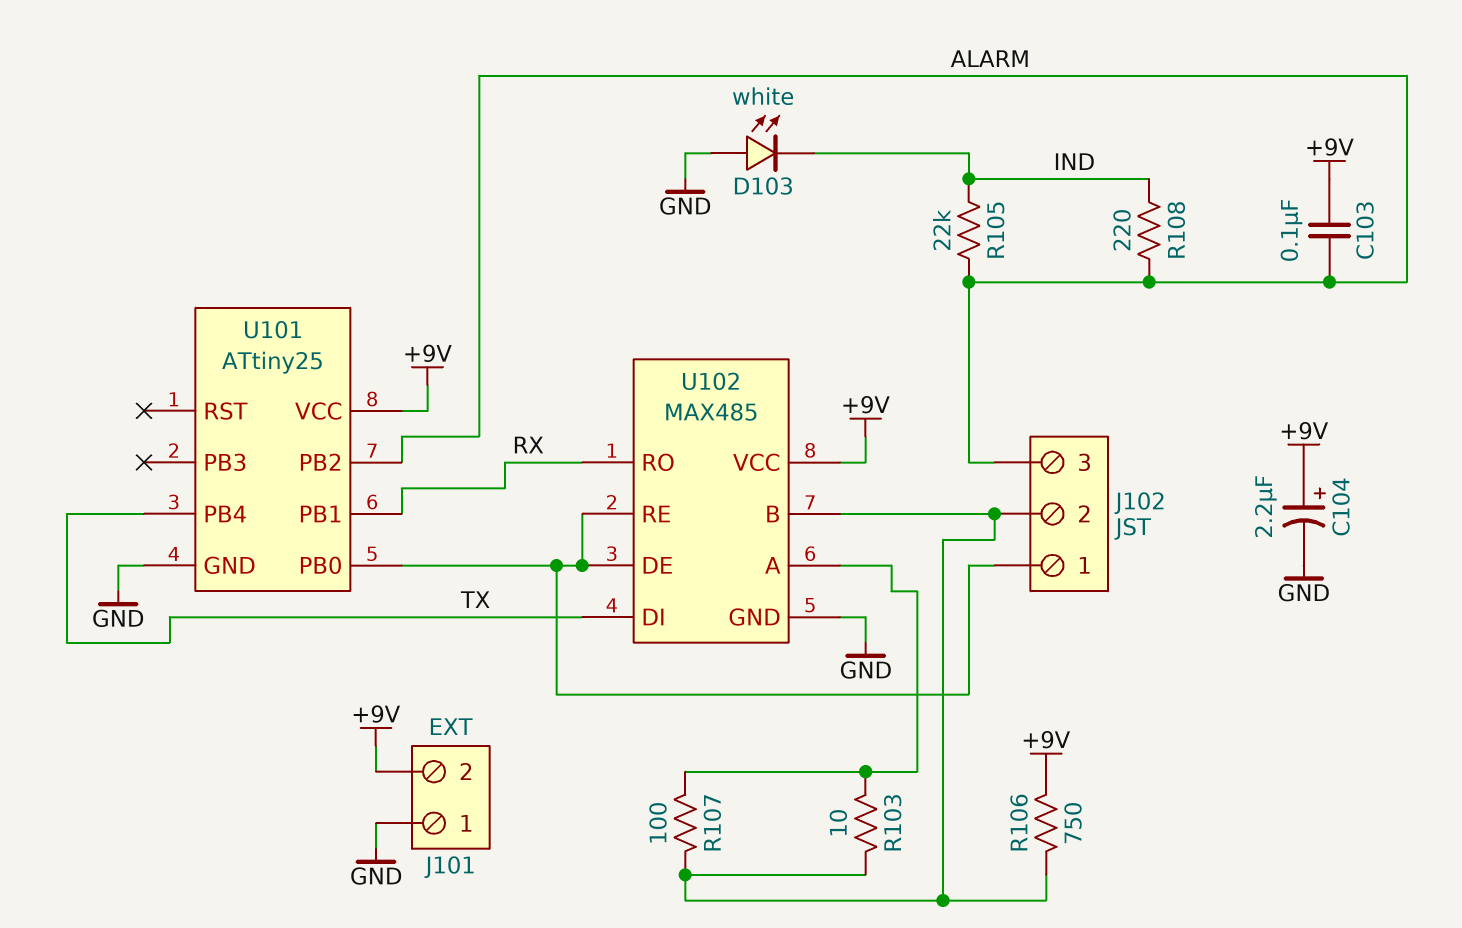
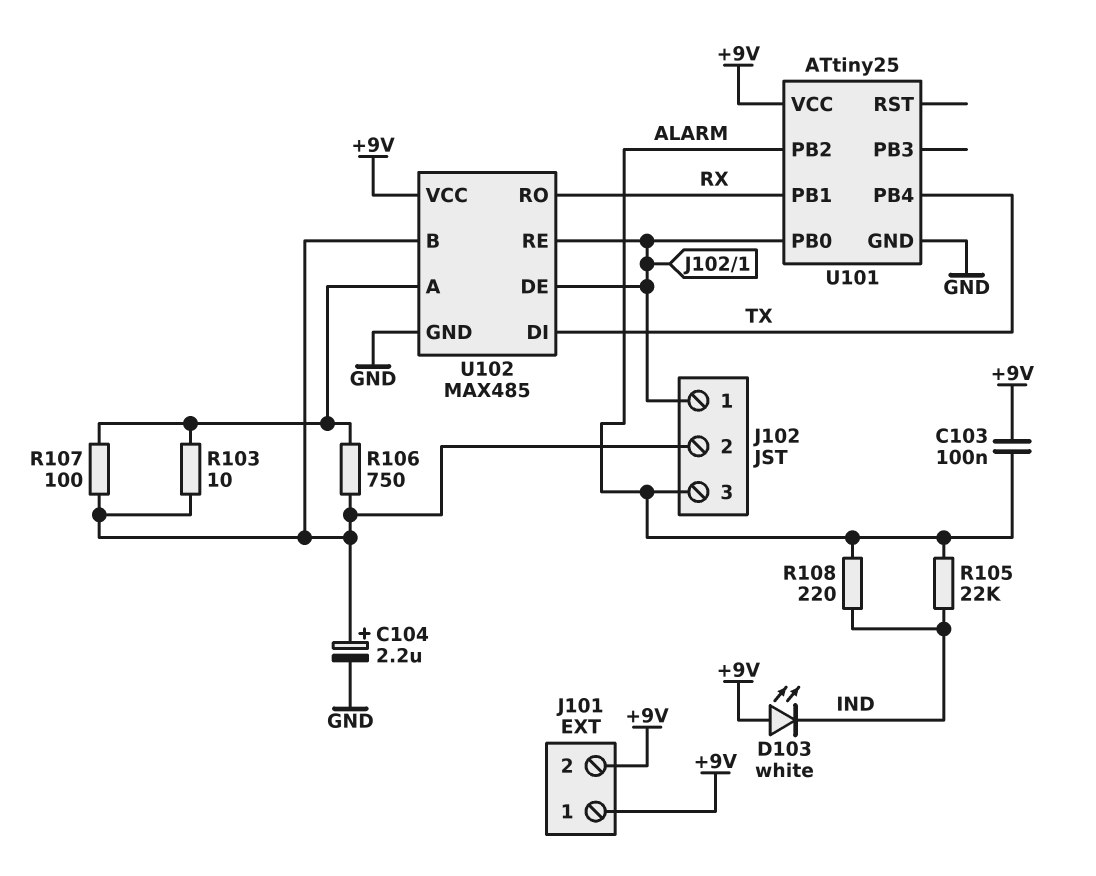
C104: 2.2uF (plus +9V, minus GND) -> 2.2uF (plus J102/2, minus GND)
D103: LED white (A GND, K IND) -> LED white (A +9V, K IND)
J101 pin 1: GND -> +9V
R106: 750 (+9V, J102/2) -> 750 (J102/2, U102/A)

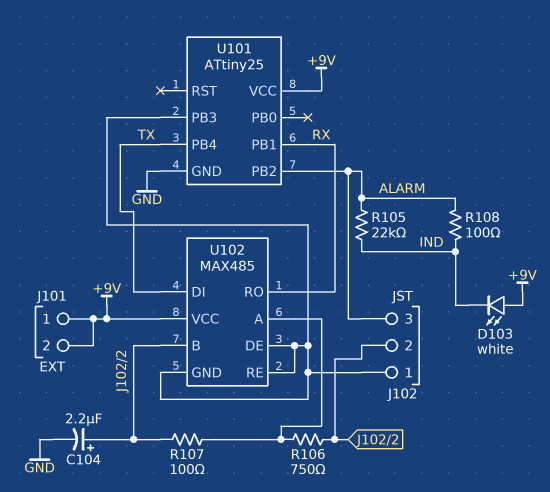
C103: 100nF (+9V, ALARM) -> none
R103: 10 (J102/2, U102/A) -> none
R108: 220 (ALARM, IND) -> 100 (ALARM, IND)
U101 pin PB0: J102/1 -> none
U101 pin PB3: none -> J102/1
U102 pin GND: GND -> J102/1

